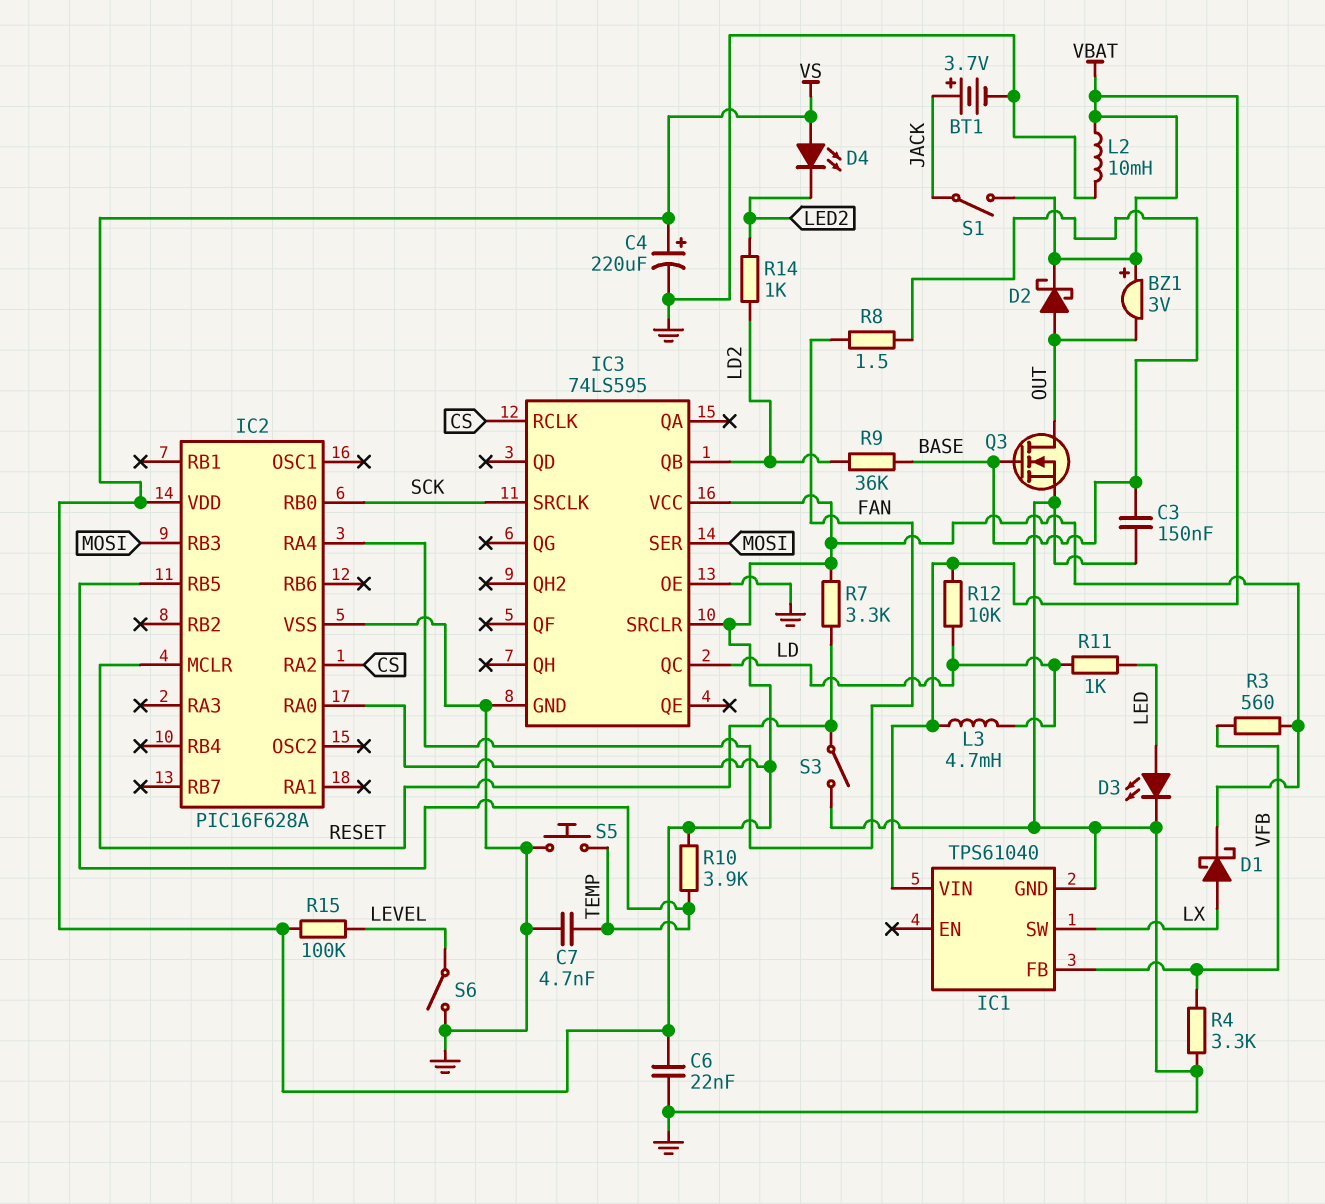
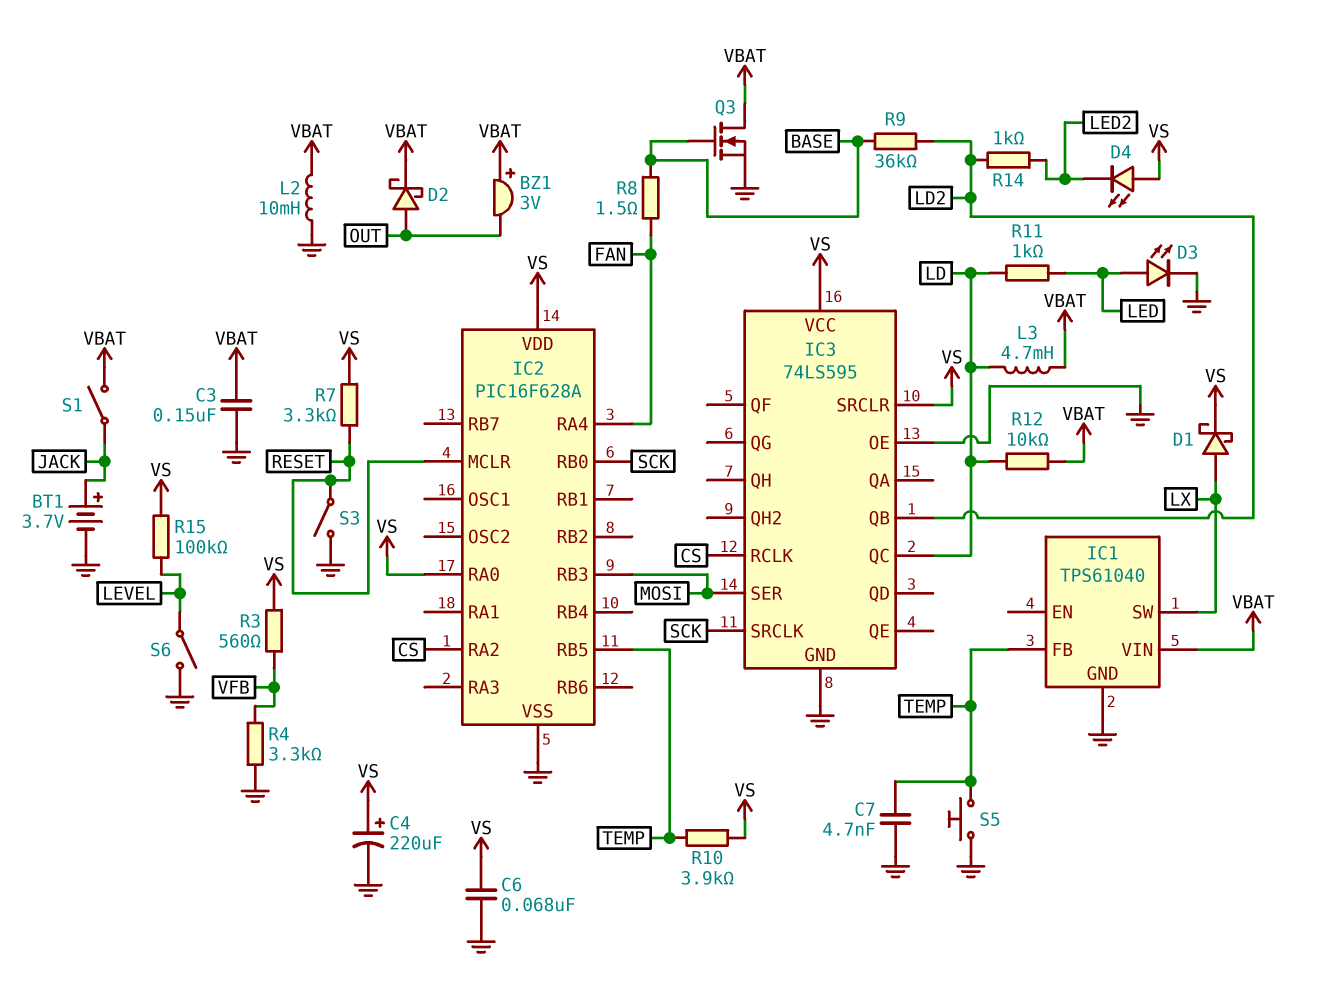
C3: 150nF (BASE, GND) -> 150nF (GND, VBAT)
C6: 22nF (GND, VS) -> 68nF (GND, VS)
IC1 pin FB: VFB -> TEMP
Q3: NMOS (G BASE, D OUT, S GND) -> NMOS (G BASE, D VBAT, S GND)

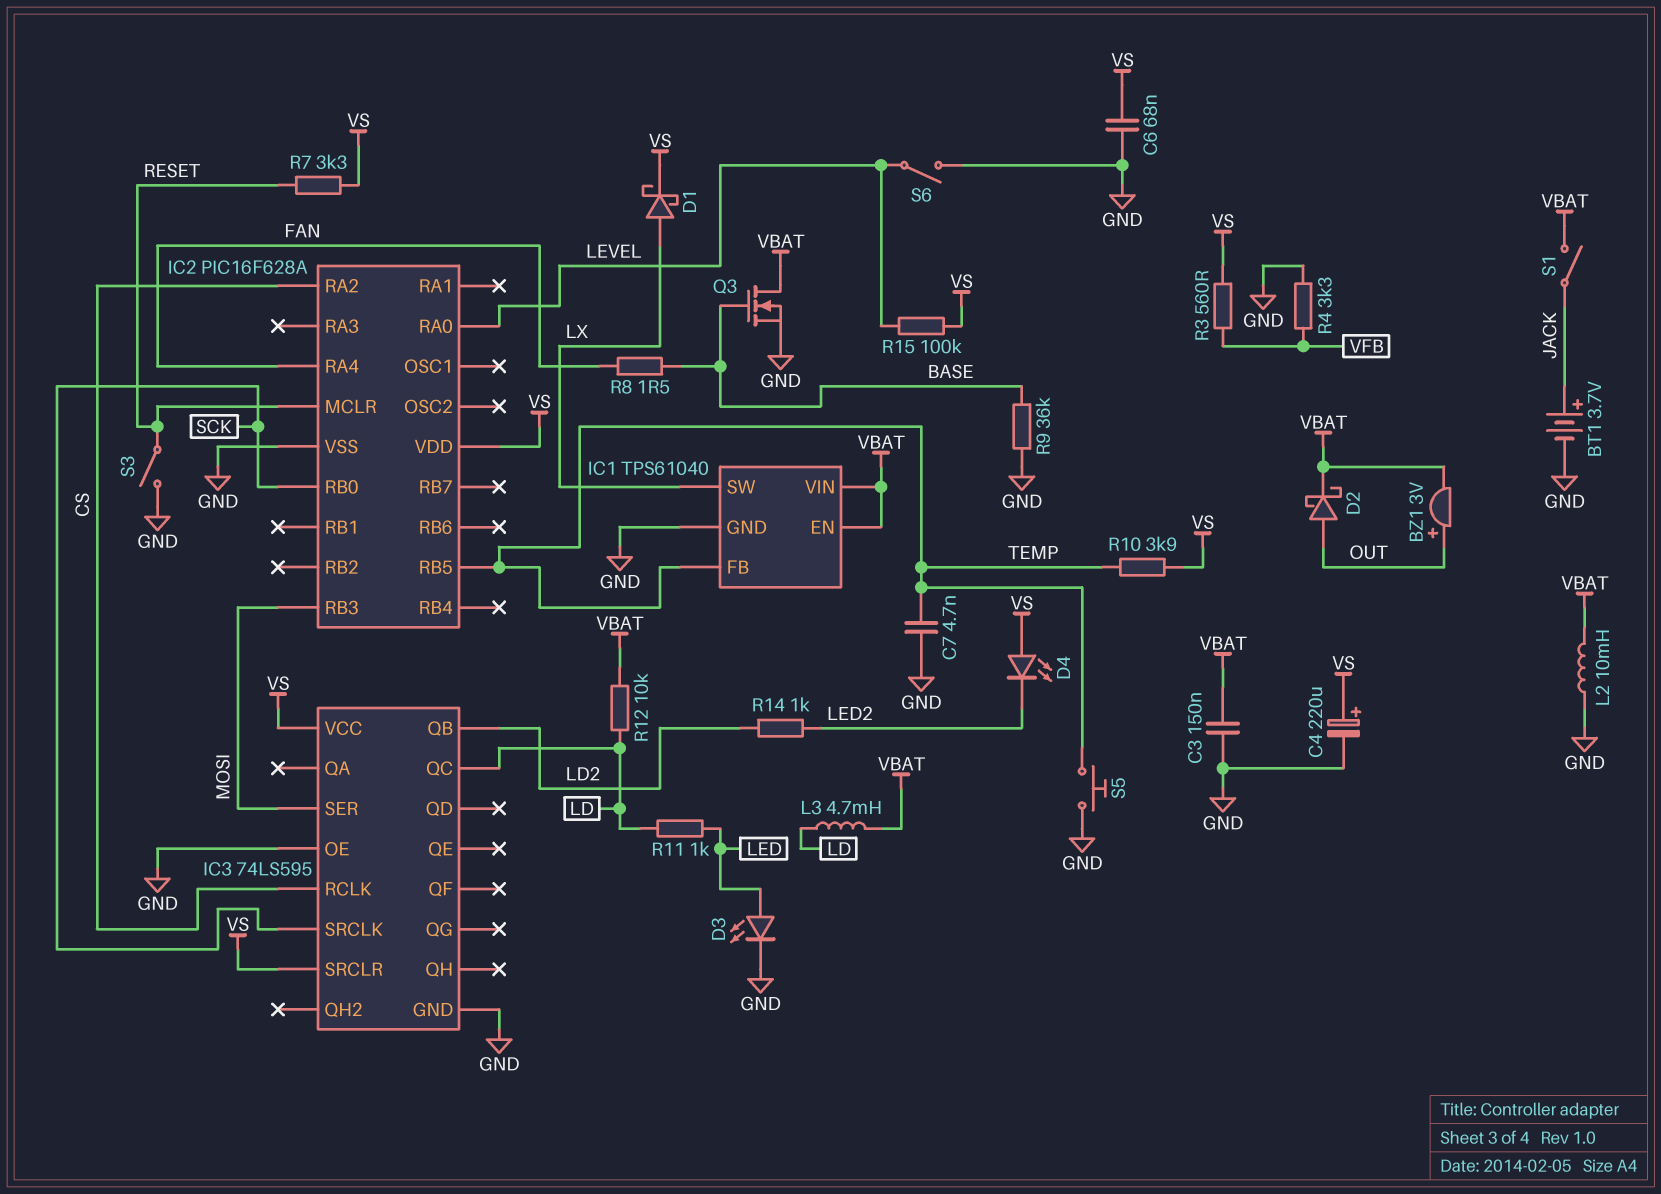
BZ1: buzzer 3V (plus VBAT, minus OUT) -> buzzer 3V (plus OUT, minus VBAT)
IC1 pin EN: none -> VBAT
IC2 pin RA0: VS -> LEVEL
R9: 36k (BASE, LD2) -> 36k (BASE, GND)

